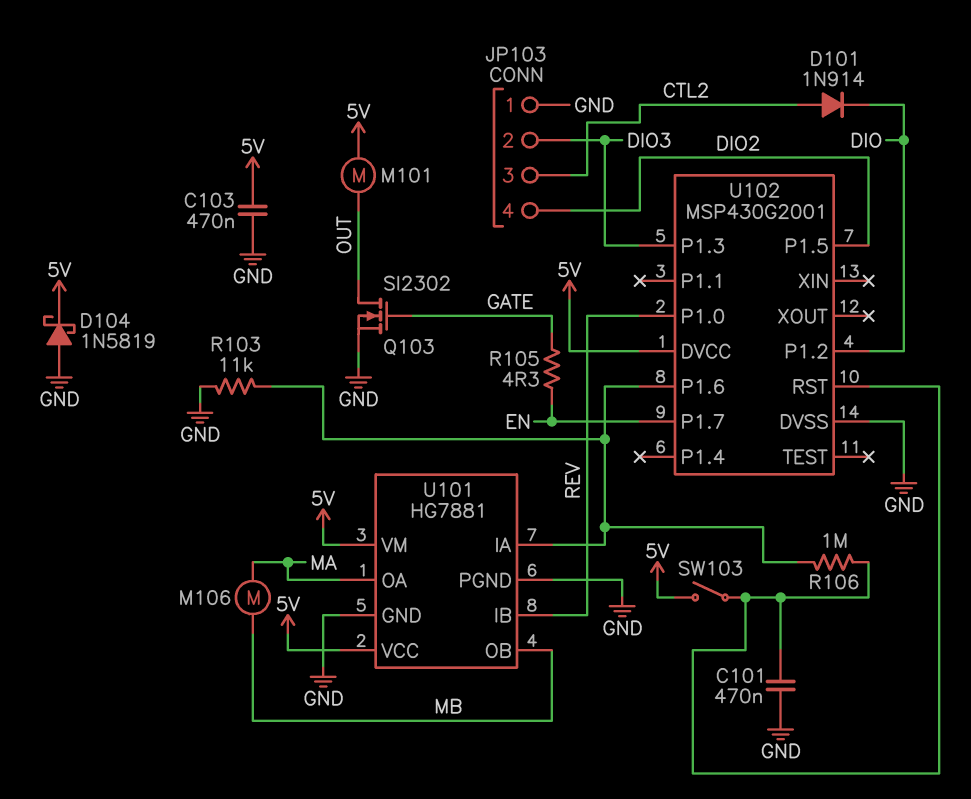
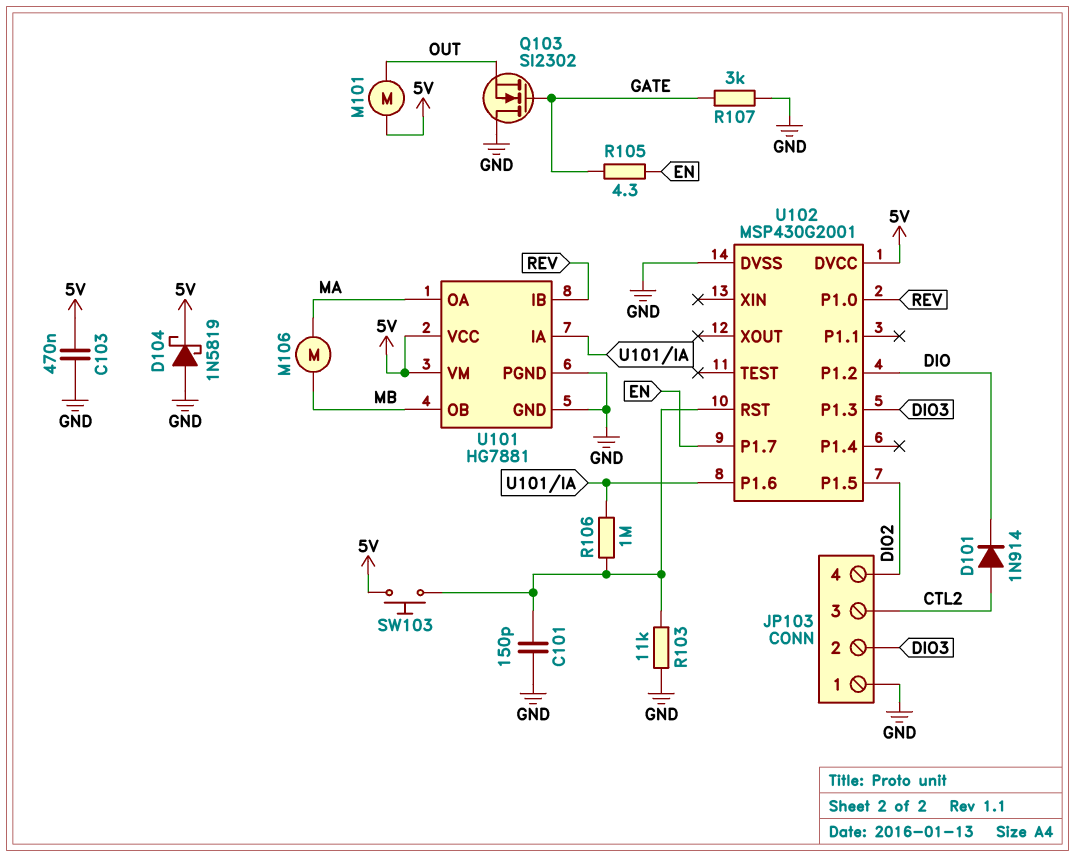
C101: 470nF (GND, U102/RST) -> 150pF (GND, U102/RST)
Q103: NMOS SI2302 (G GATE, D OUT, S GND) -> NMOS SI2302 (G GATE, D GND, S OUT)
R103: 11k (GND, U101/IA) -> 11k (GND, U102/RST)
R107: none -> 3k (GATE, GND)
SW103: switch (5V, U102/RST) -> button (5V, U102/RST)

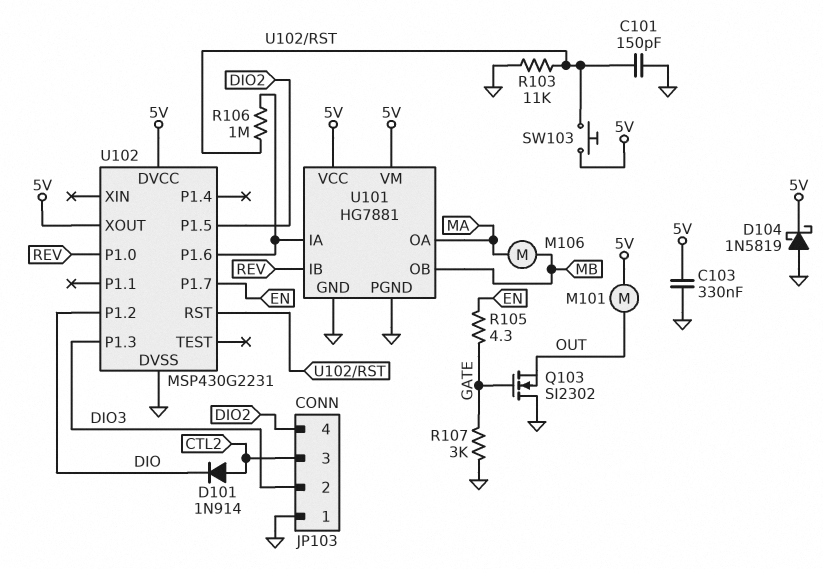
C103: 470nF (5V, GND) -> 330nF (5V, GND)
U102: MSP430G2001 -> MSP430G2231
U102 pin XOUT: none -> 5V

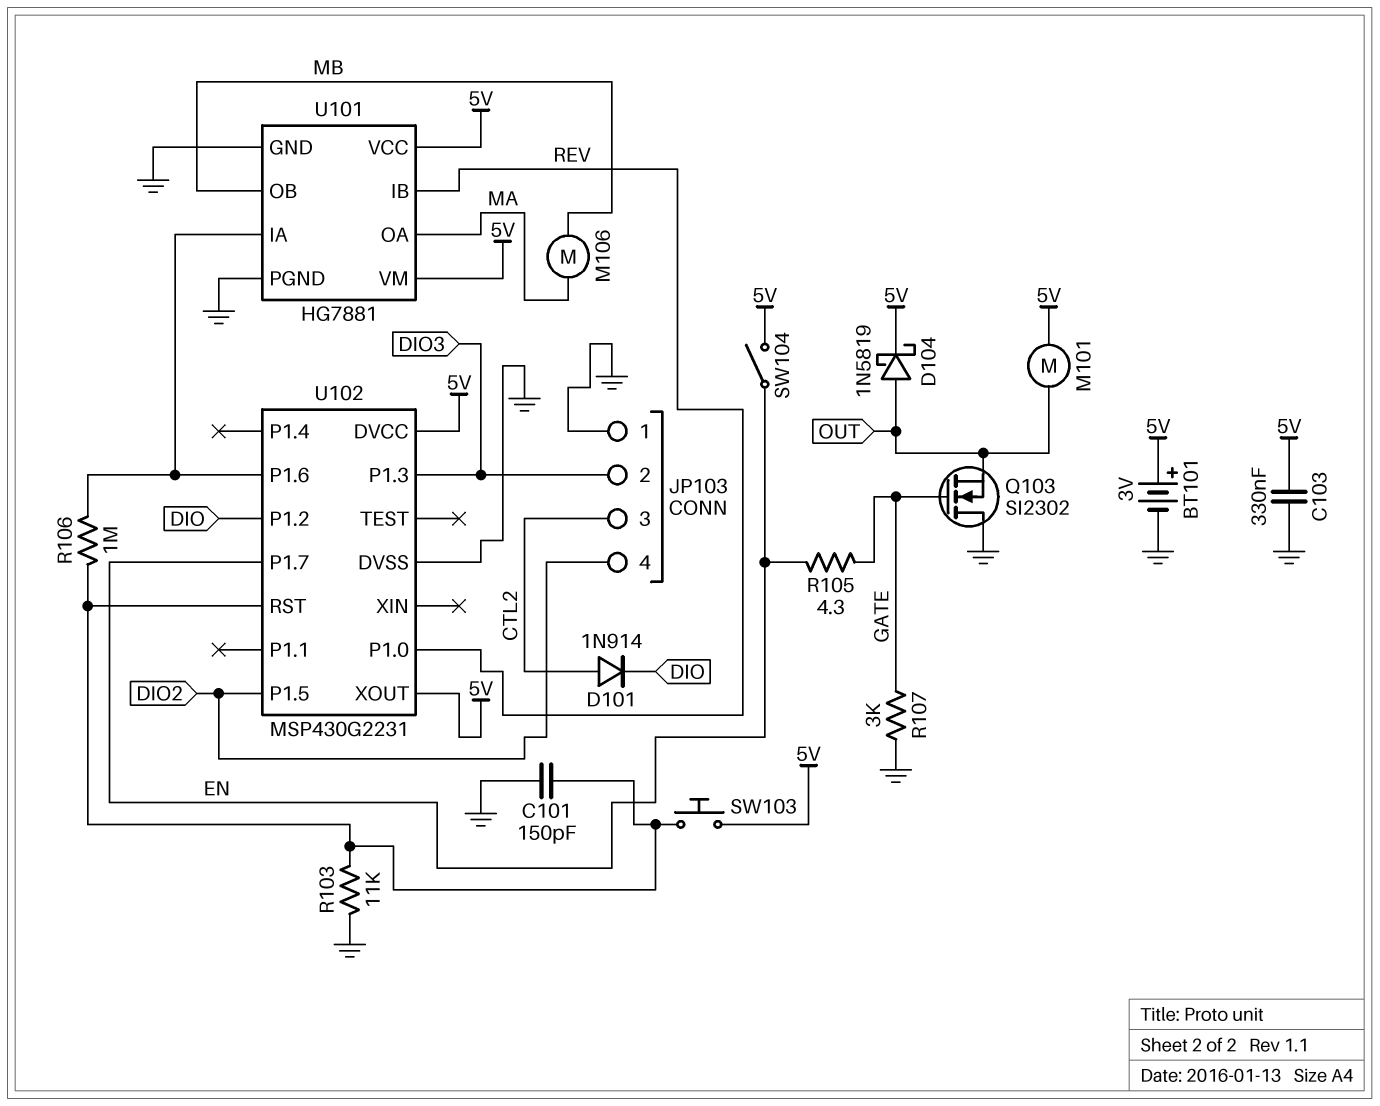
BT101: none -> 3V (plus 5V, minus GND)
D104: schottky 1N5819 (A GND, K 5V) -> schottky 1N5819 (A OUT, K 5V)
SW104: none -> switch (5V, EN)

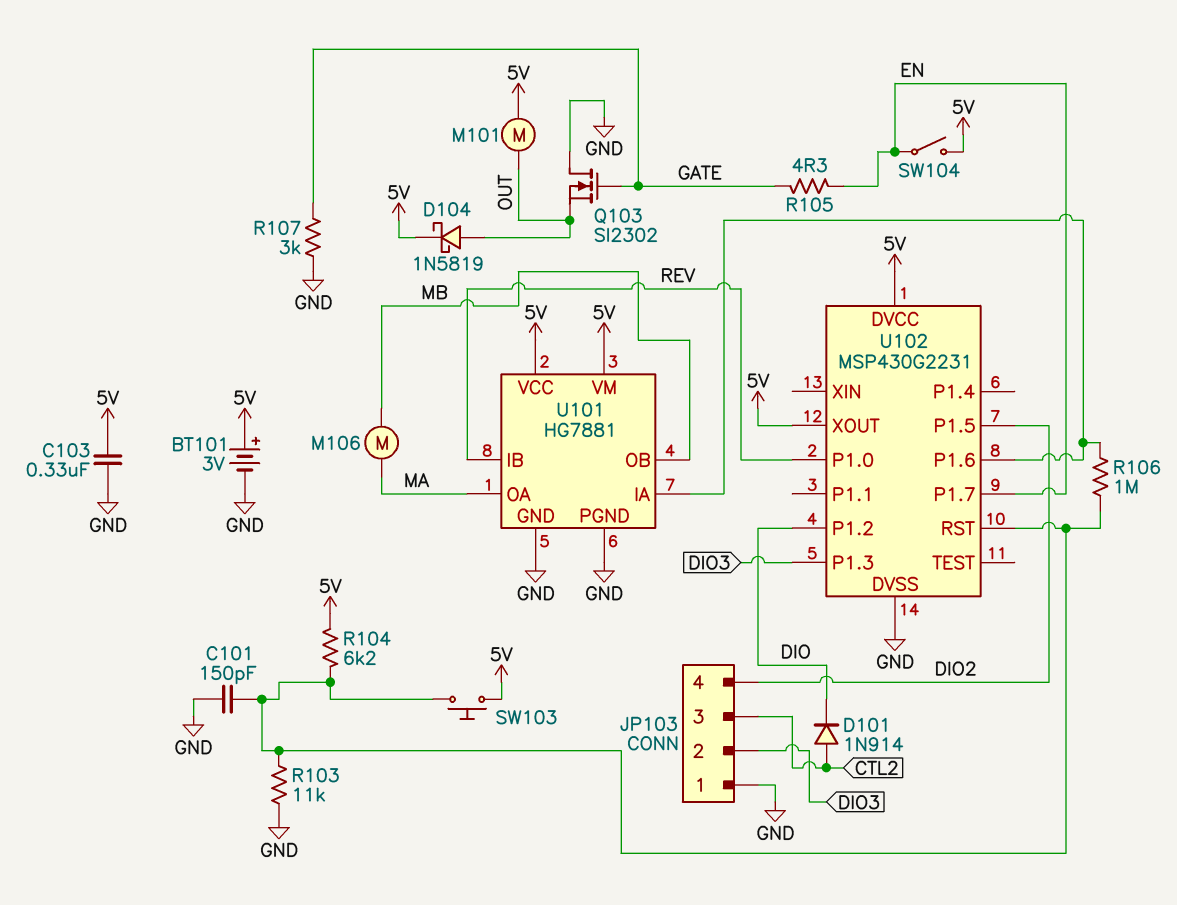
R104: none -> 6.2k (5V, U102/RST)

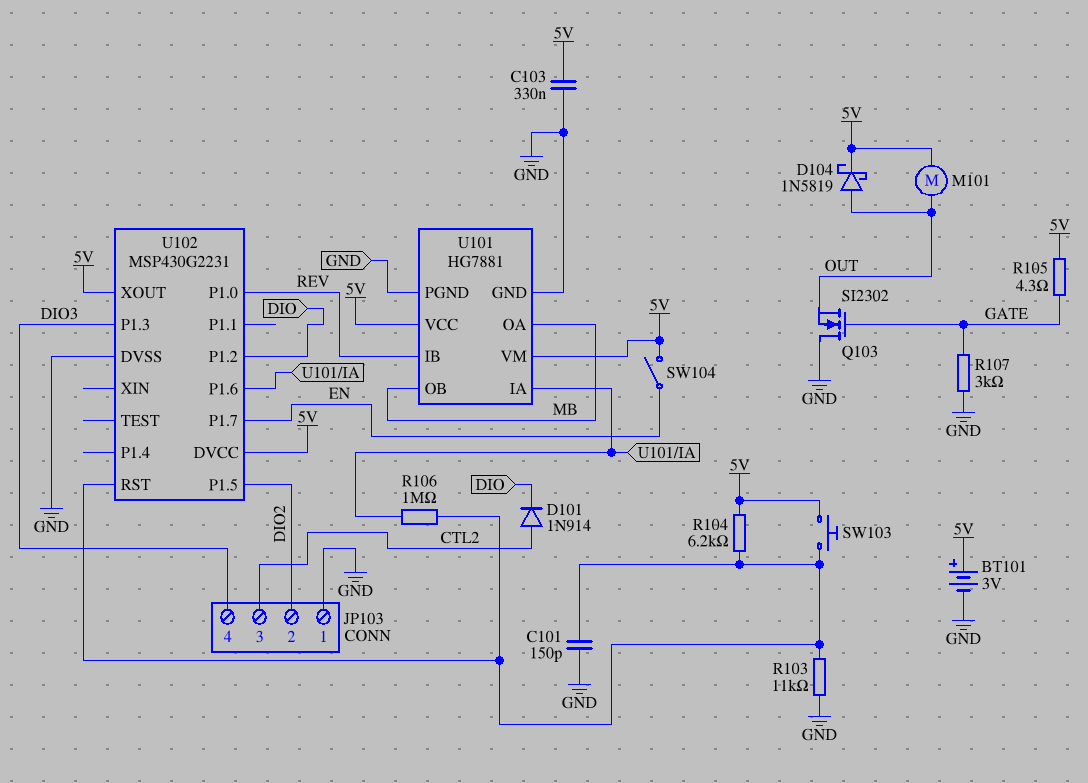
JP103 pin 2: DIO3 -> DIO2
JP103 pin 4: DIO2 -> DIO3
M106: motor (MA, MB) -> none
R105: 4.3 (EN, GATE) -> 4.3 (5V, GATE)
U101 pin OA: MA -> MB

